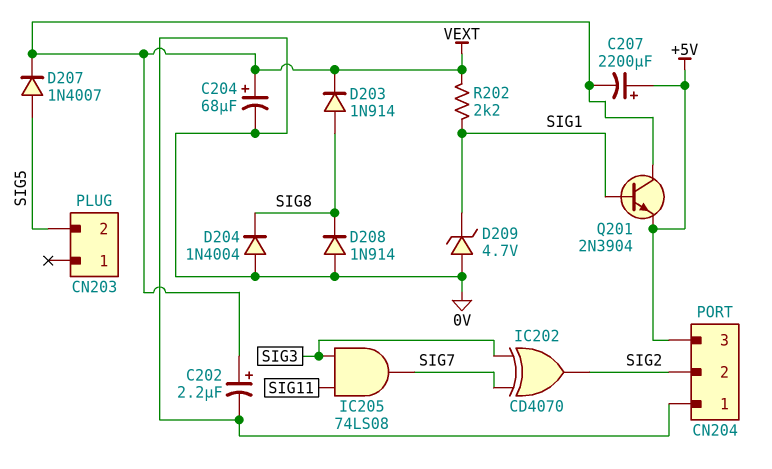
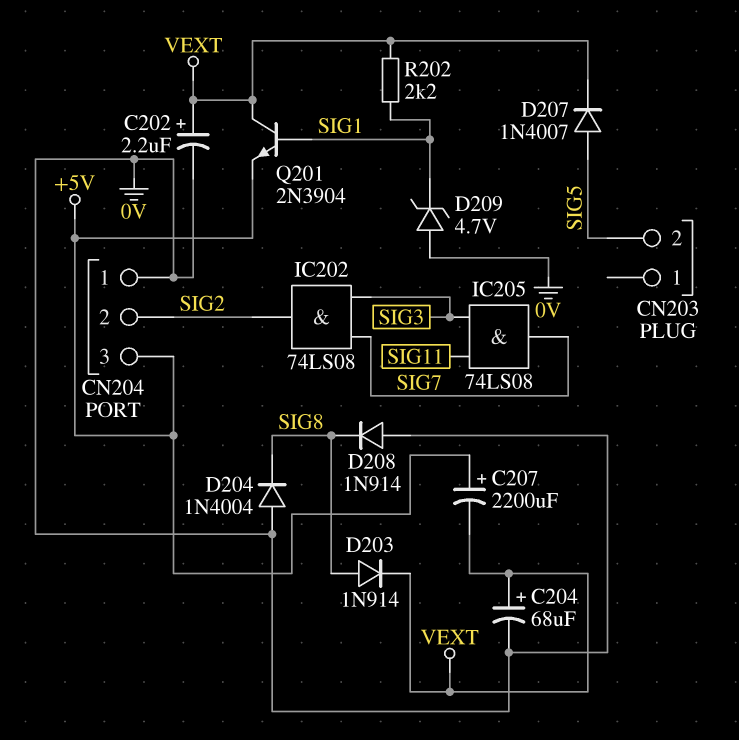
IC202: XOR CD4070 (in SIG3, in SIG7, out SIG2) -> AND 74LS08 (in SIG3, in SIG7, out SIG2)

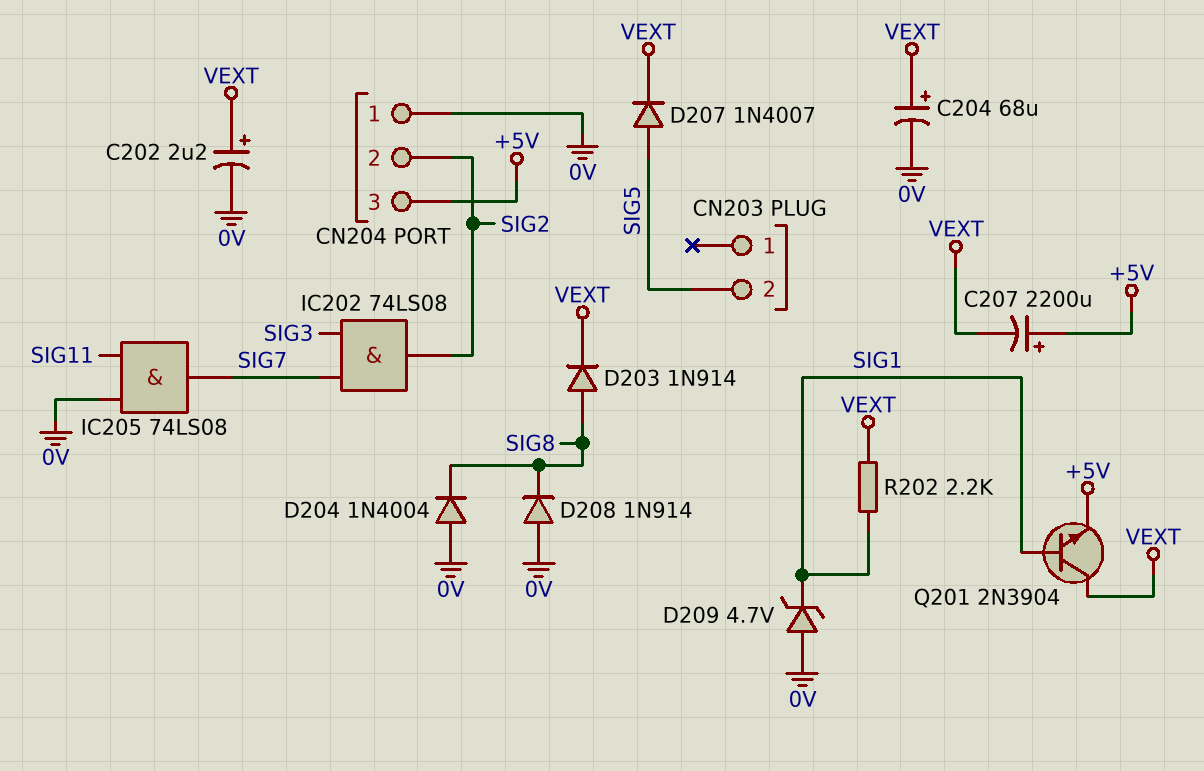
IC205: AND 74LS08 (in SIG3, in SIG11, out SIG7) -> AND 74LS08 (in 0V, in SIG11, out SIG7)

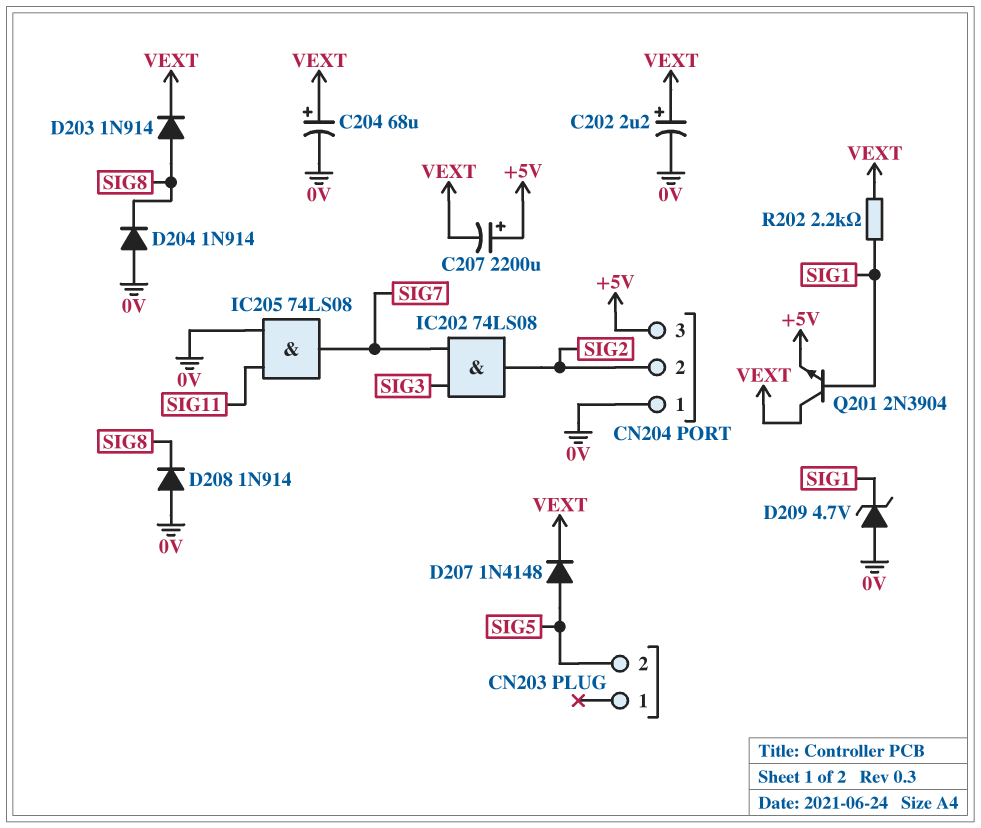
D204: diode 1N4004 (A 0V, K SIG8) -> diode 1N914 (A 0V, K SIG8)
D207: diode 1N4007 (A SIG5, K VEXT) -> diode 1N4148 (A SIG5, K VEXT)

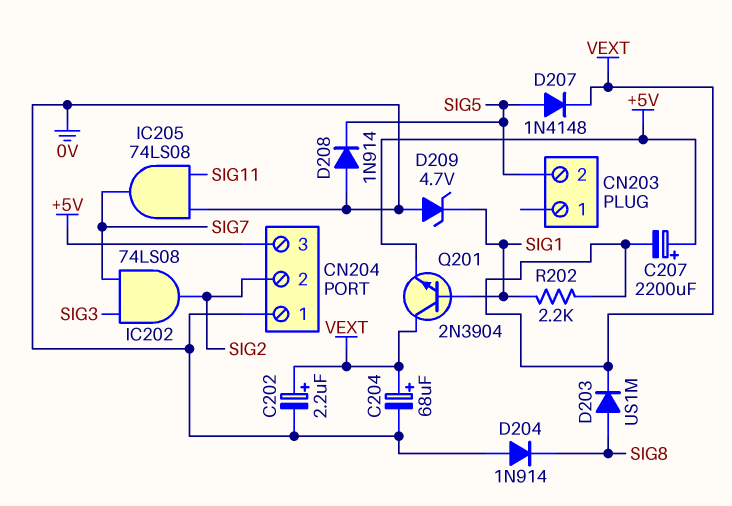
D203: diode 1N914 (A SIG8, K VEXT) -> diode US1M (A SIG8, K VEXT)
D208: diode 1N914 (A 0V, K SIG8) -> diode 1N914 (A 0V, K SIG5)

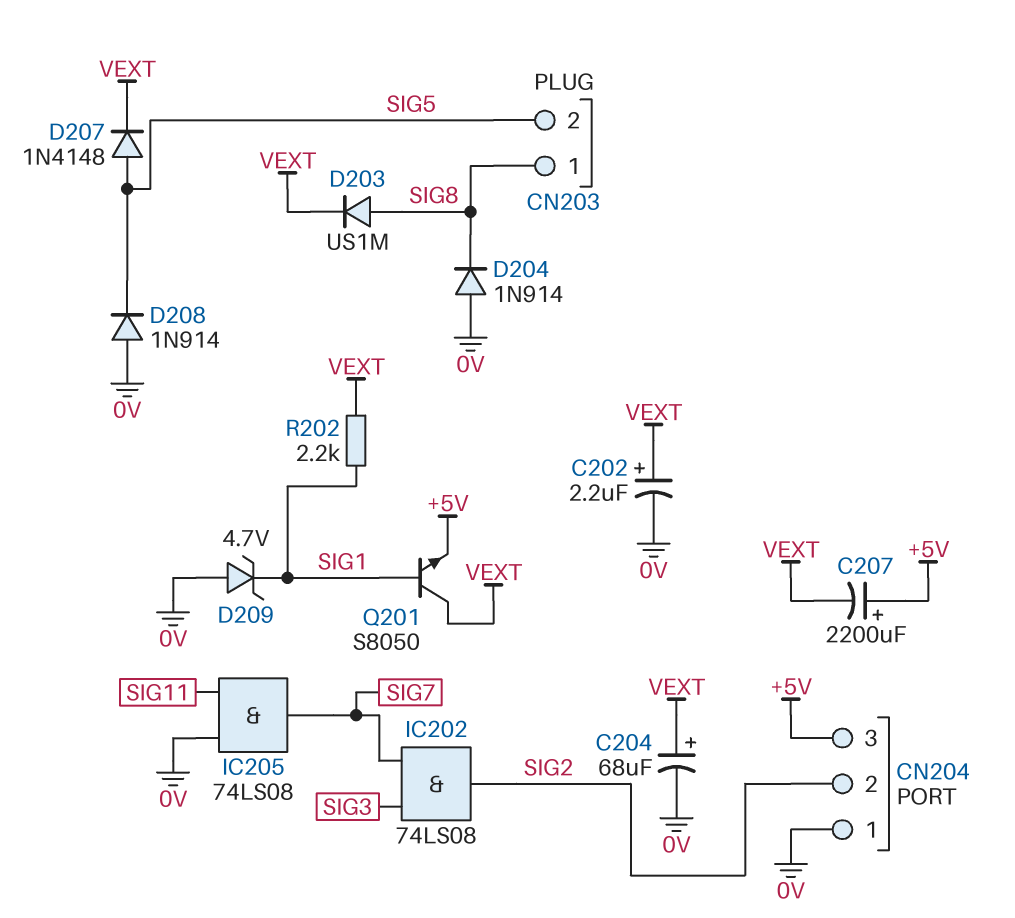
CN203 pin 1: none -> SIG8
Q201: NPN 2N3904 (B SIG1, C VEXT, E +5V) -> NPN S8050 (B SIG1, C VEXT, E +5V)

